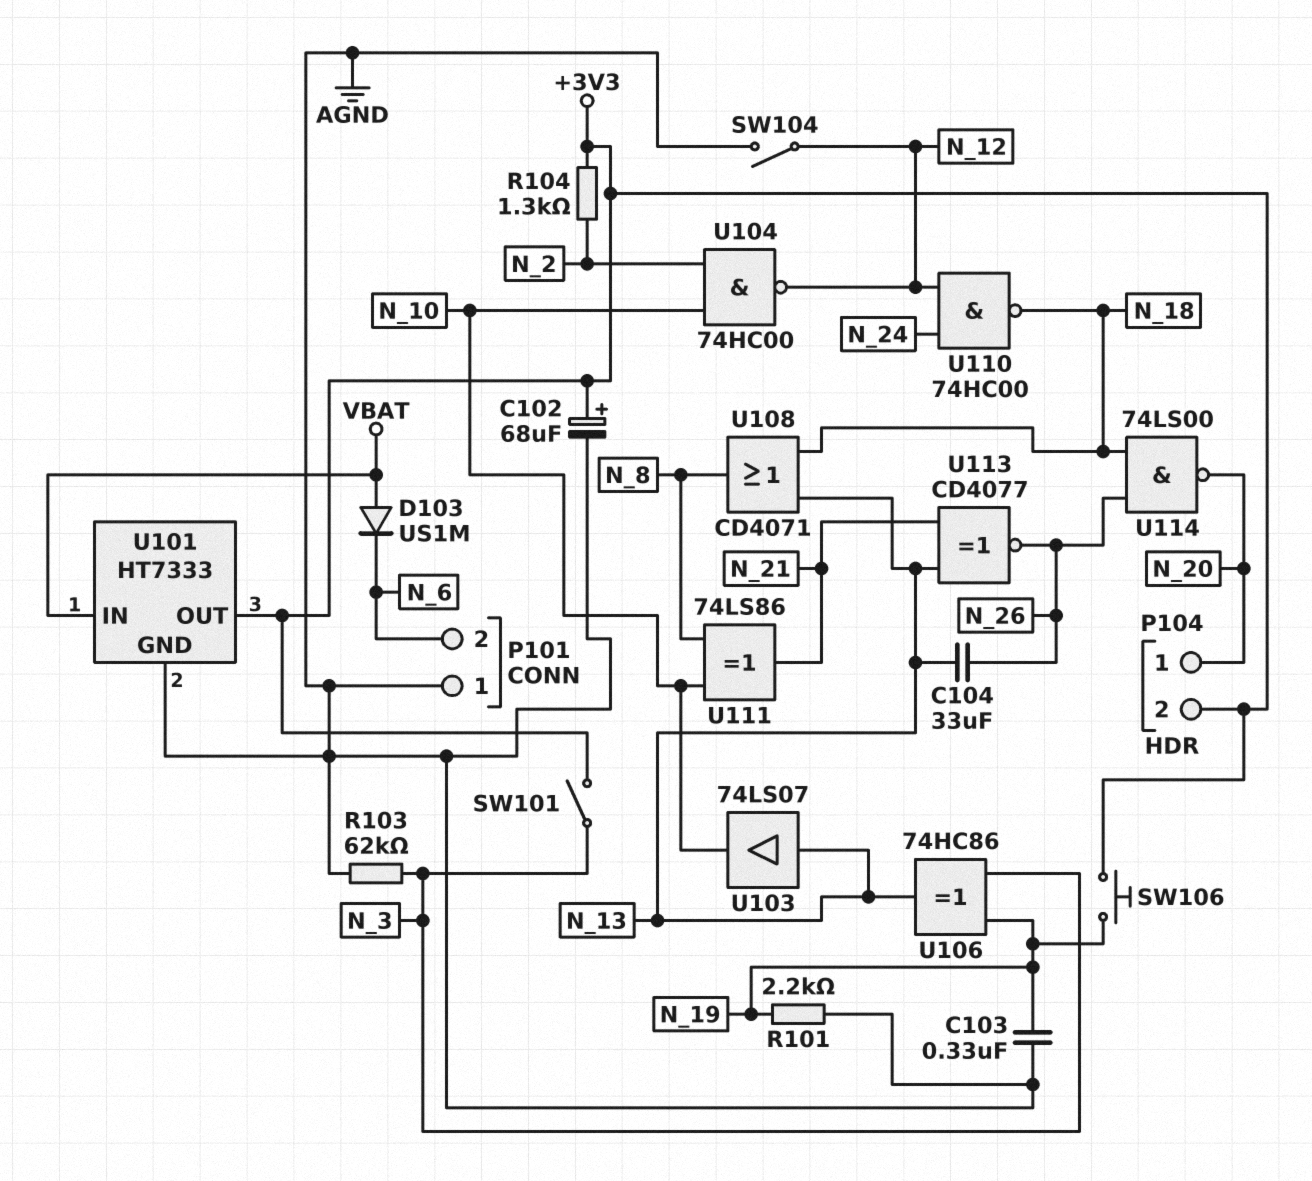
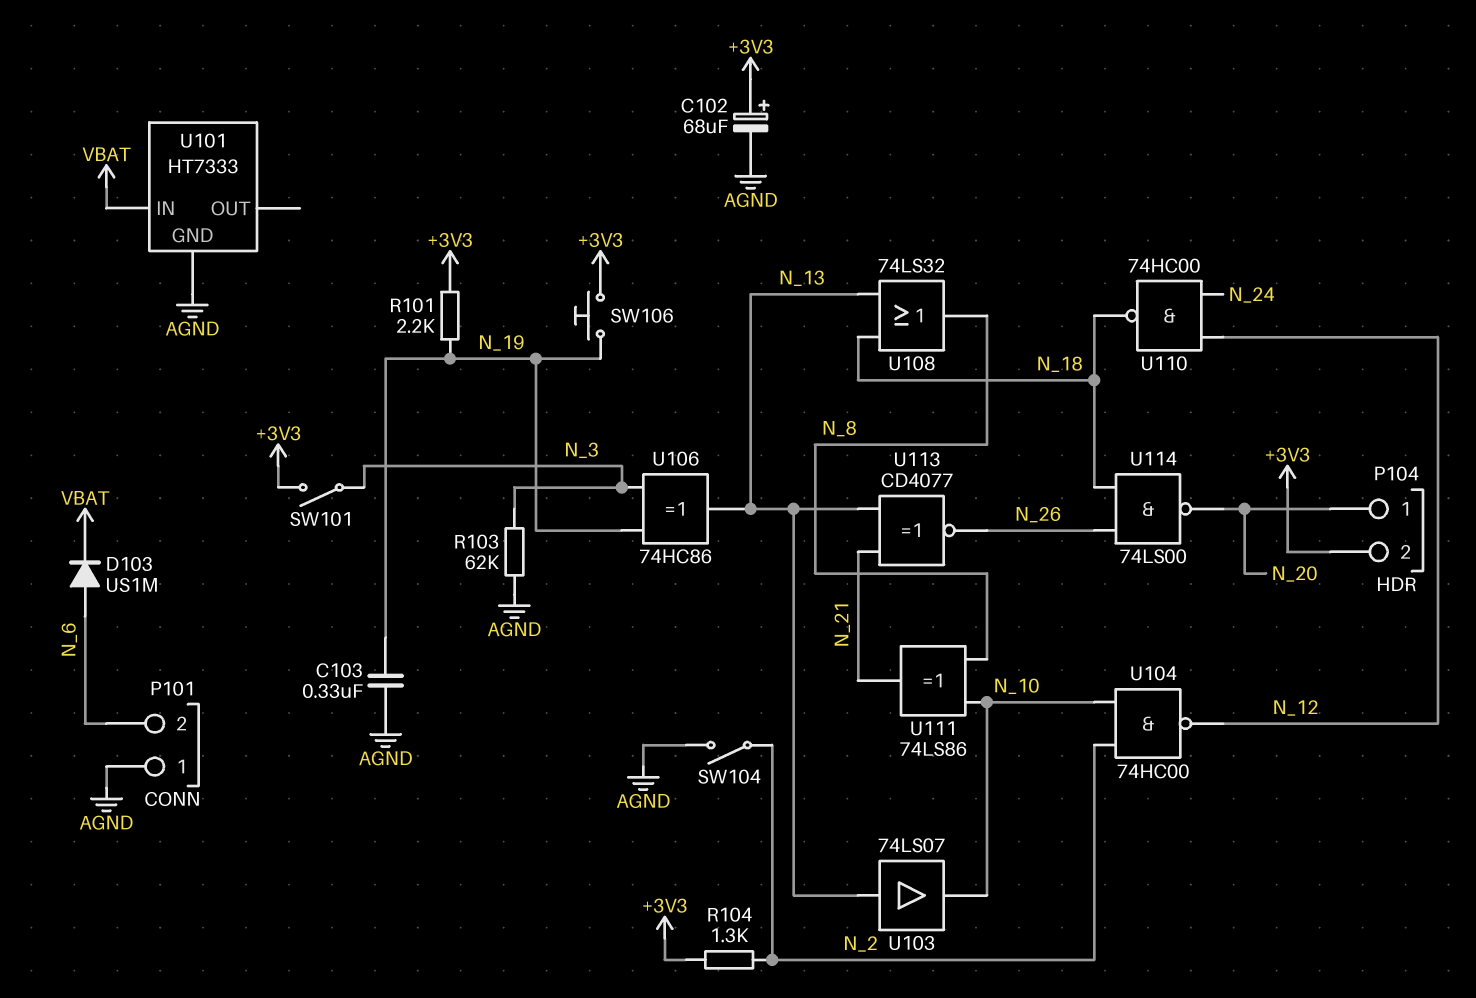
C104: 33uF (N_13, N_26) -> none
D103: diode US1M (A VBAT, K N_6) -> diode US1M (A N_6, K VBAT)
R101: 2.2k (AGND, N_19) -> 2.2k (+3V3, N_19)
SW104: switch (AGND, N_12) -> switch (AGND, N_2)
U101 pin OUT: +3V3 -> none
U108: OR CD4071 (in N_13, in N_18, out N_8) -> OR 74LS32 (in N_13, in N_18, out N_8)

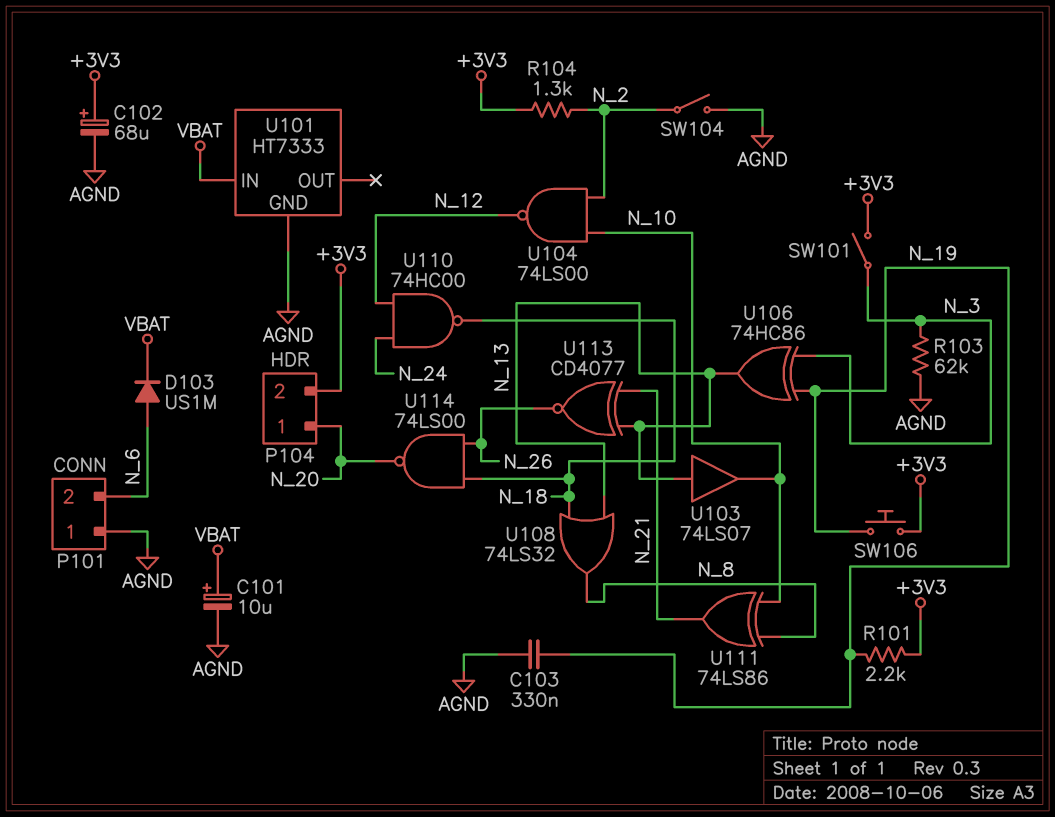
C101: none -> 10uF (plus VBAT, minus AGND)
U104: NAND 74HC00 (in N_2, in N_10, out N_12) -> NAND 74LS00 (in N_2, in N_10, out N_12)

